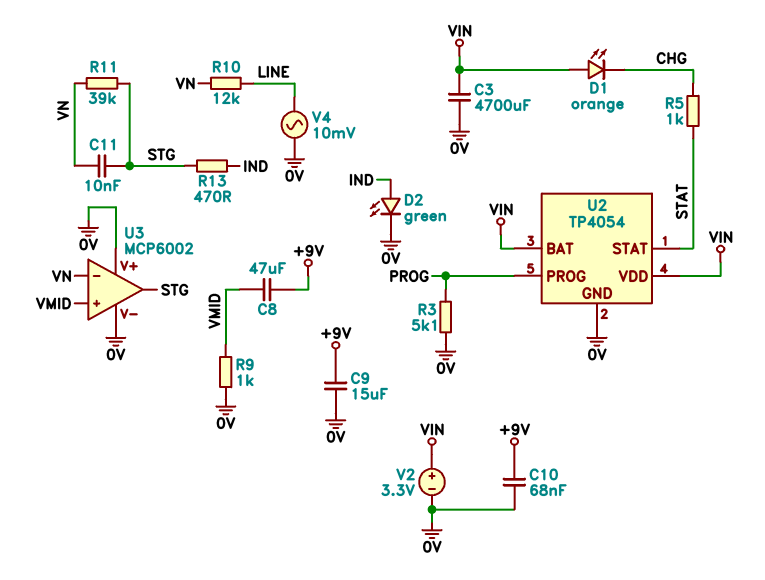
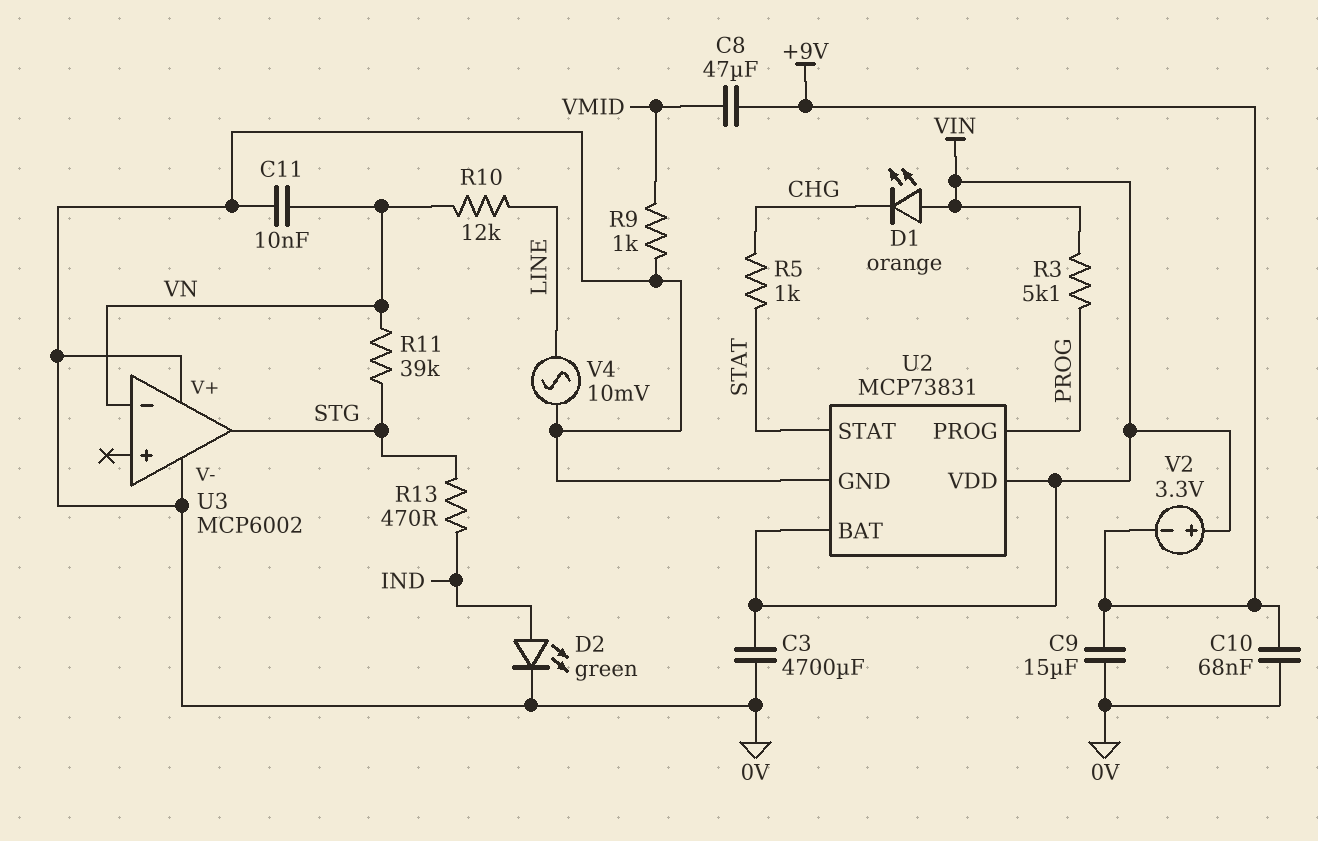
C11: 10nF (STG, VN) -> 10nF (0V, VN)
R3: 5.1k (0V, PROG) -> 5.1k (PROG, VIN)
U2: TP4054 -> MCP73831
U3 pin in+: VMID -> none
V2: 3.3V (plus VIN, minus 0V) -> 3.3V (plus VIN, minus +9V)

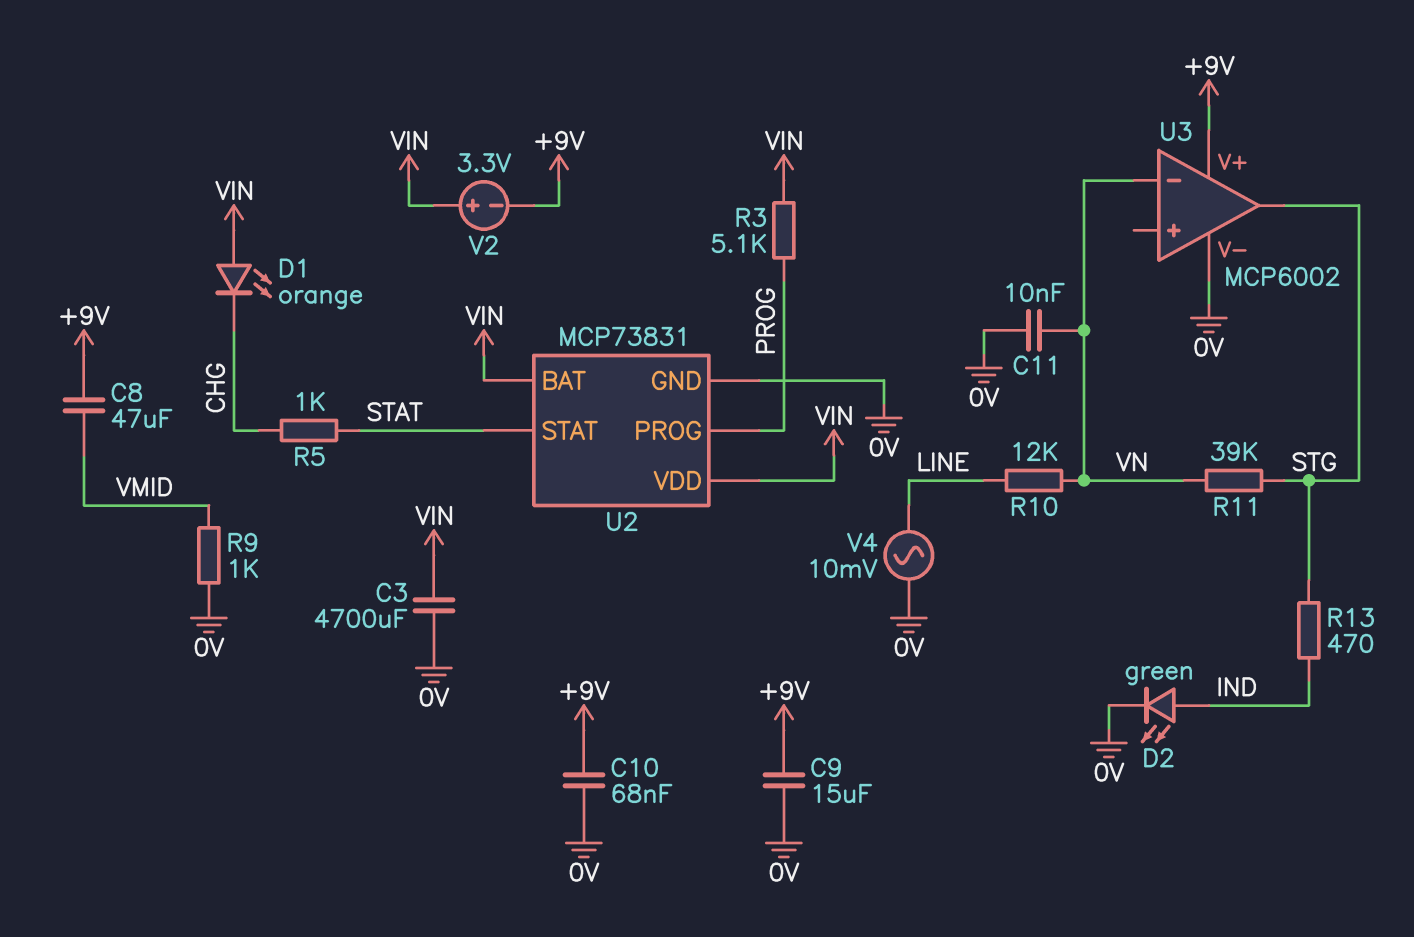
U3 pin V+: 0V -> +9V

